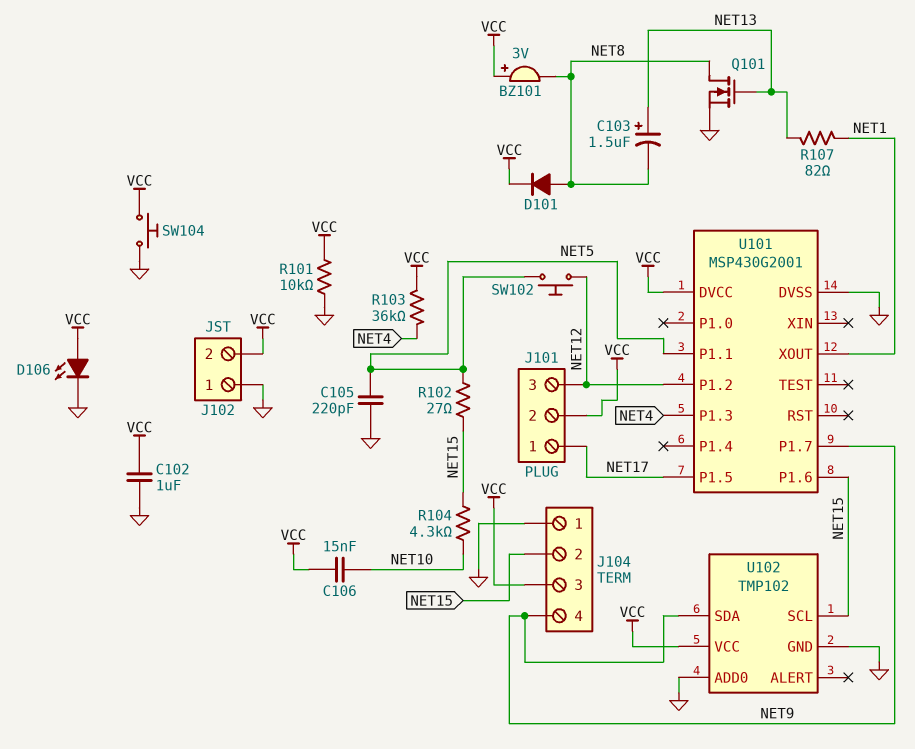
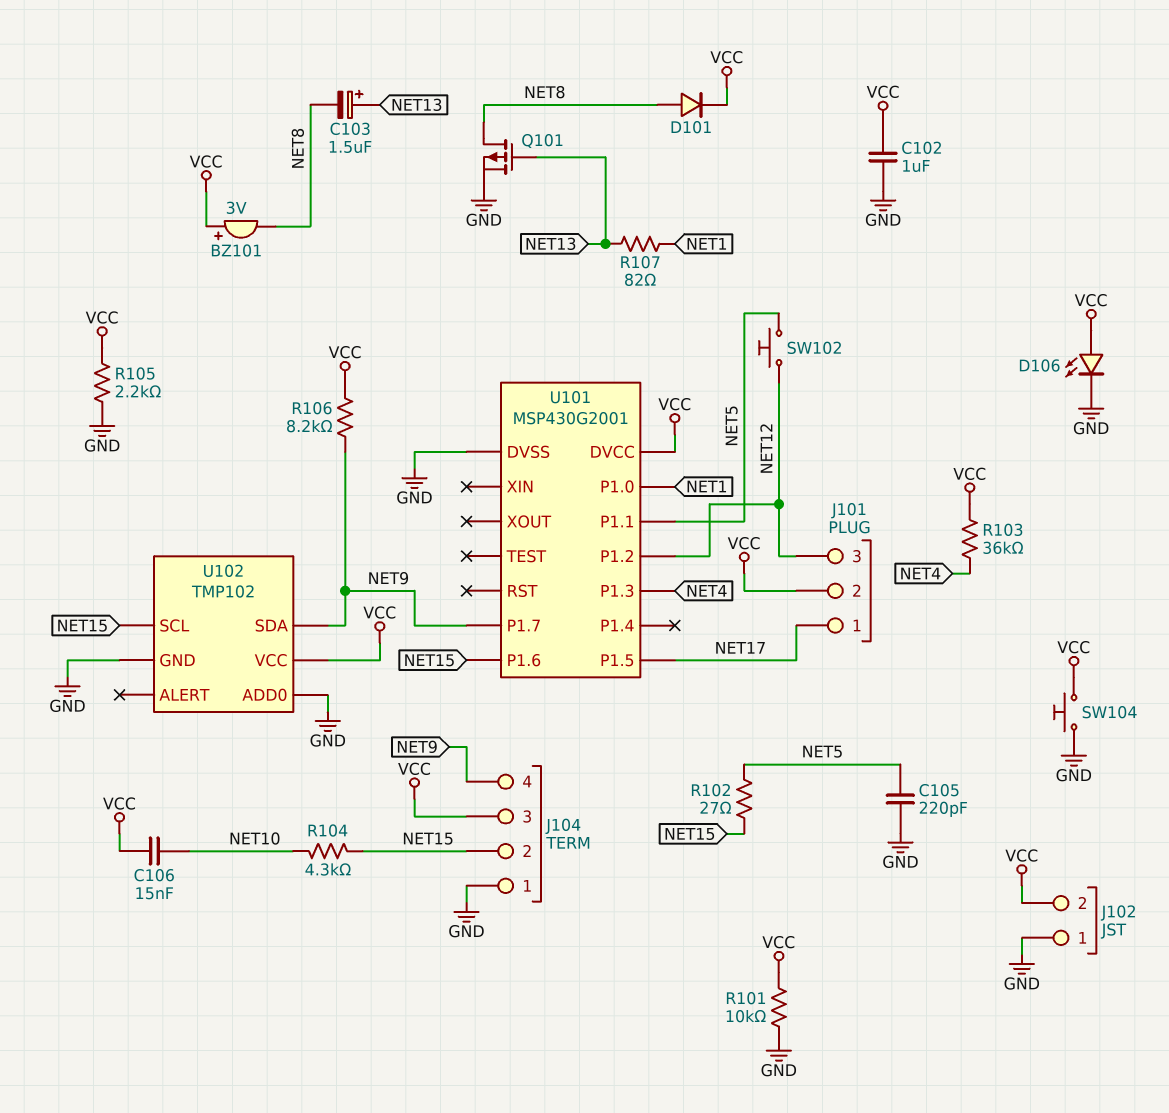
Q101: NMOS (G NET13, D NET8, S GND) -> PMOS (G NET13, D NET8, S GND)
R105: none -> 2.2k (GND, VCC)
R106: none -> 8.2k (NET9, VCC)
U101 pin P1.0: none -> NET1
U101 pin XOUT: NET1 -> none

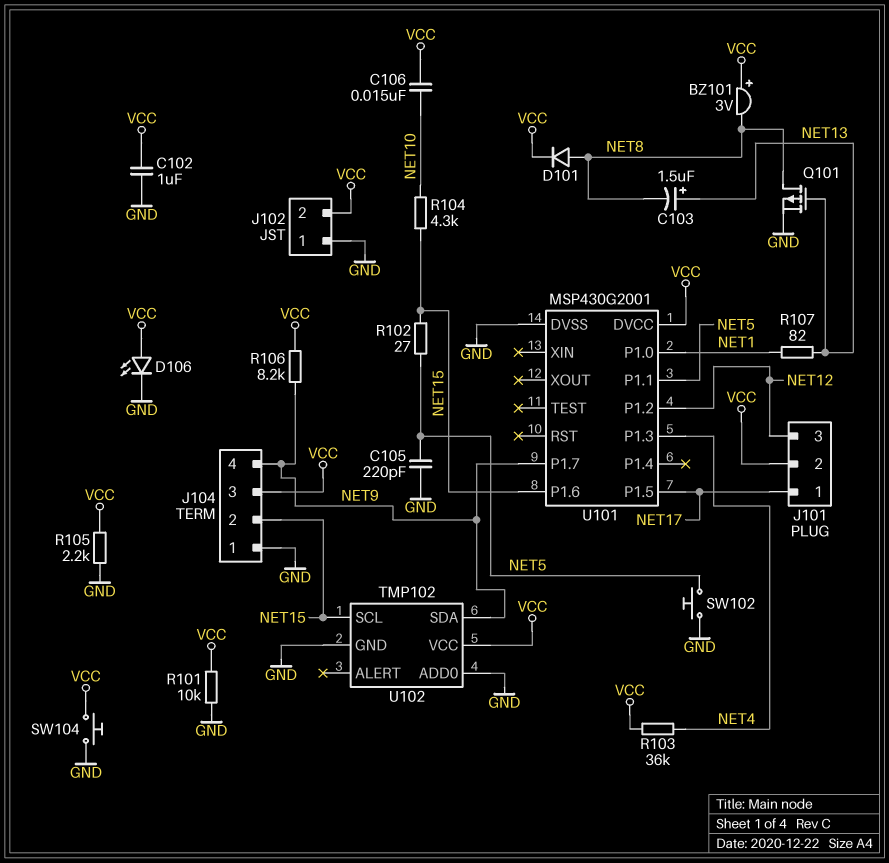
SW102: button (NET5, NET12) -> button (GND, NET5)

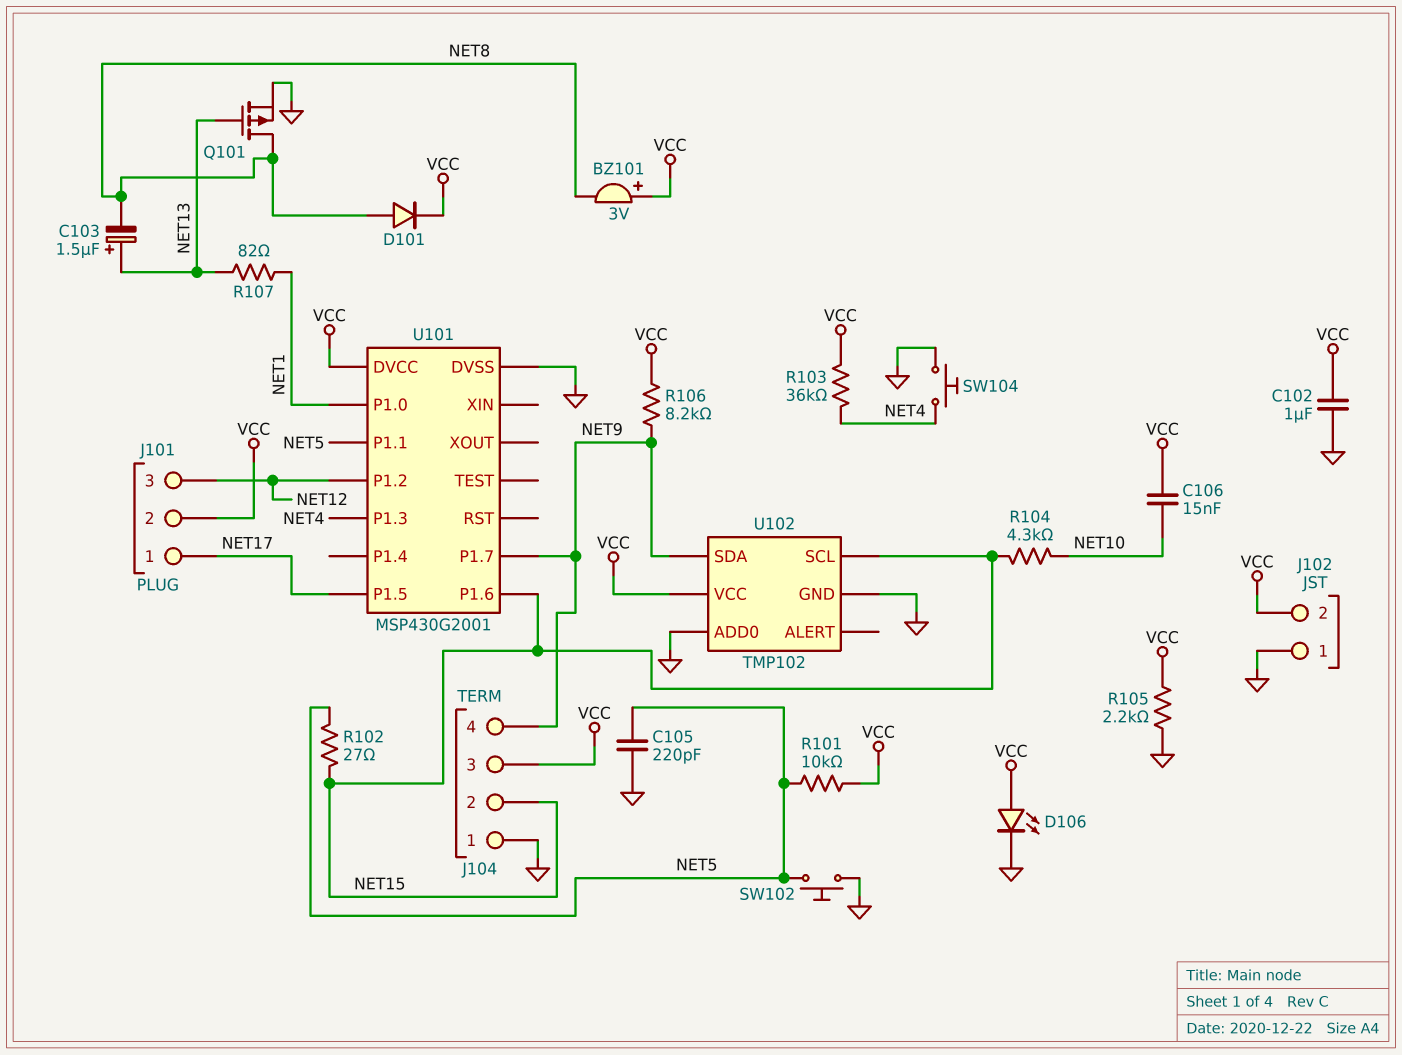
R101: 10k (GND, VCC) -> 10k (NET5, VCC)
SW104: button (GND, VCC) -> button (GND, NET4)

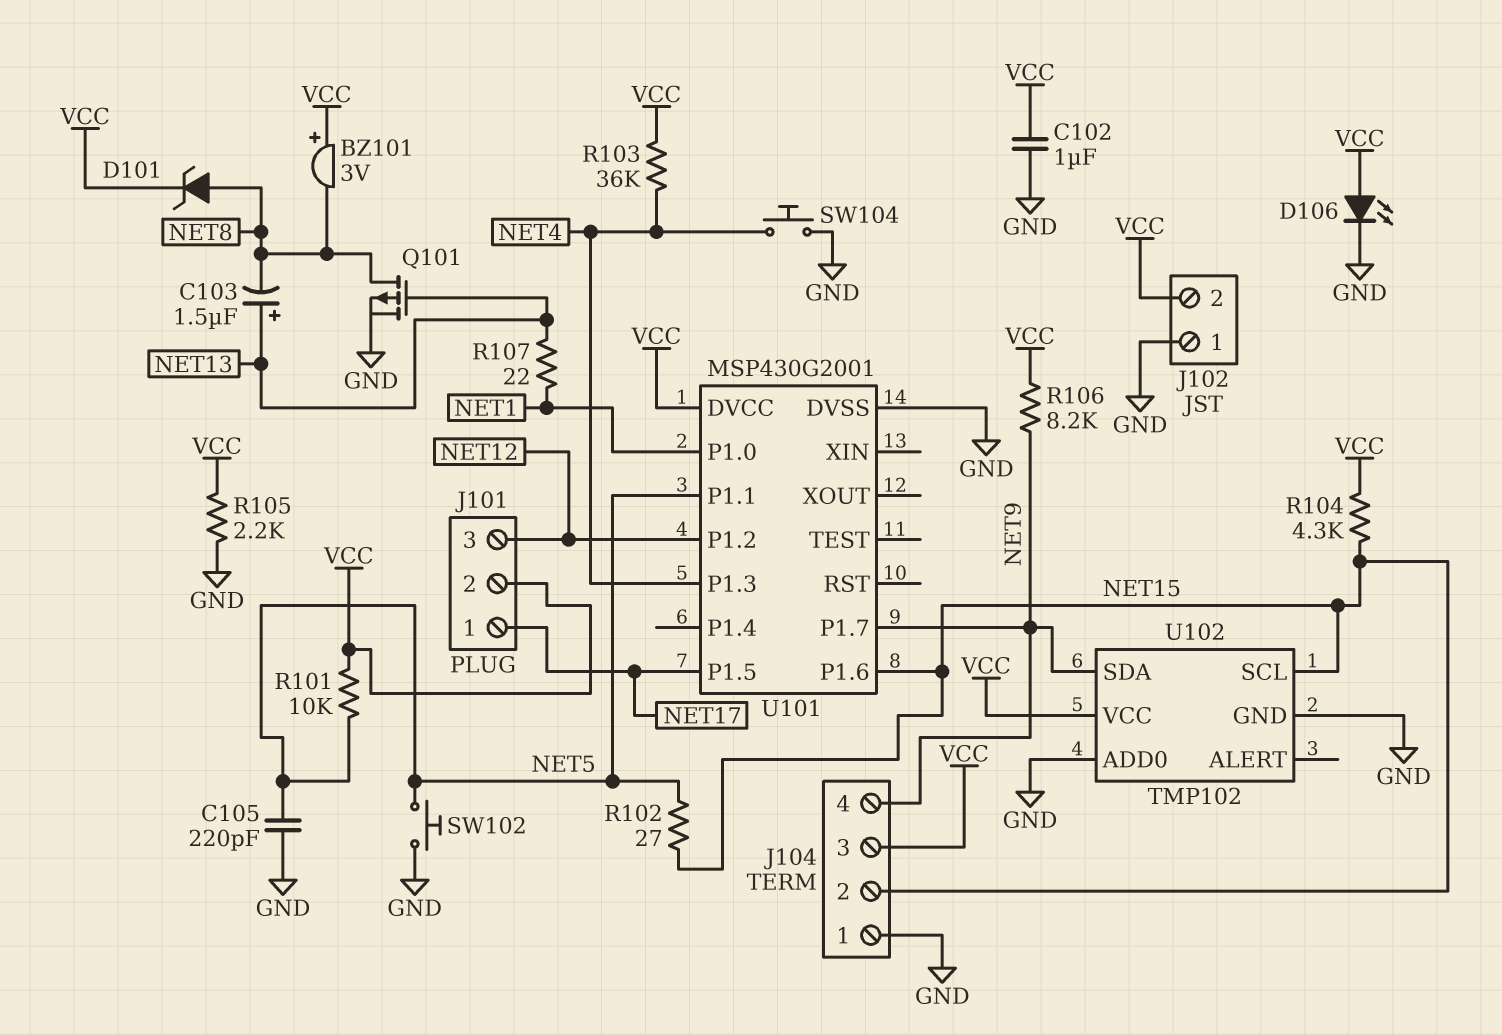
C106: 15nF (NET10, VCC) -> none
D101: diode (A NET8, K VCC) -> zener (A NET8, K VCC)
R104: 4.3k (NET10, NET15) -> 4.3k (NET15, VCC)
R107: 82 (NET1, NET13) -> 22 (NET1, NET13)

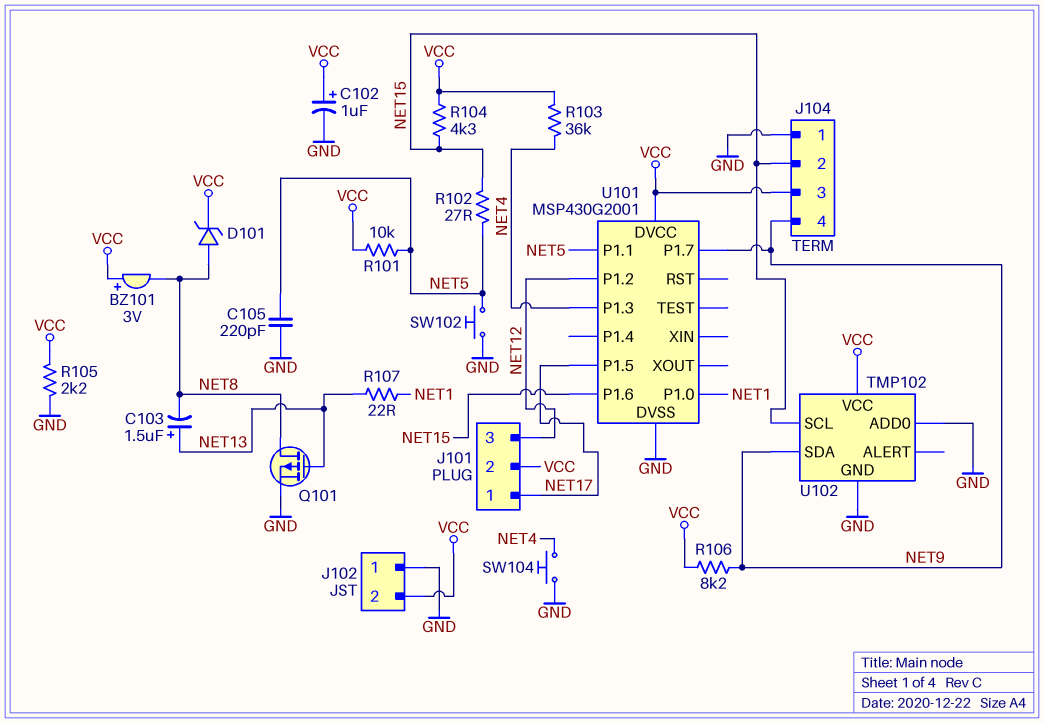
C102: 1uF (GND, VCC) -> 1uF (plus VCC, minus GND)
D106: LED (A VCC, K GND) -> none

